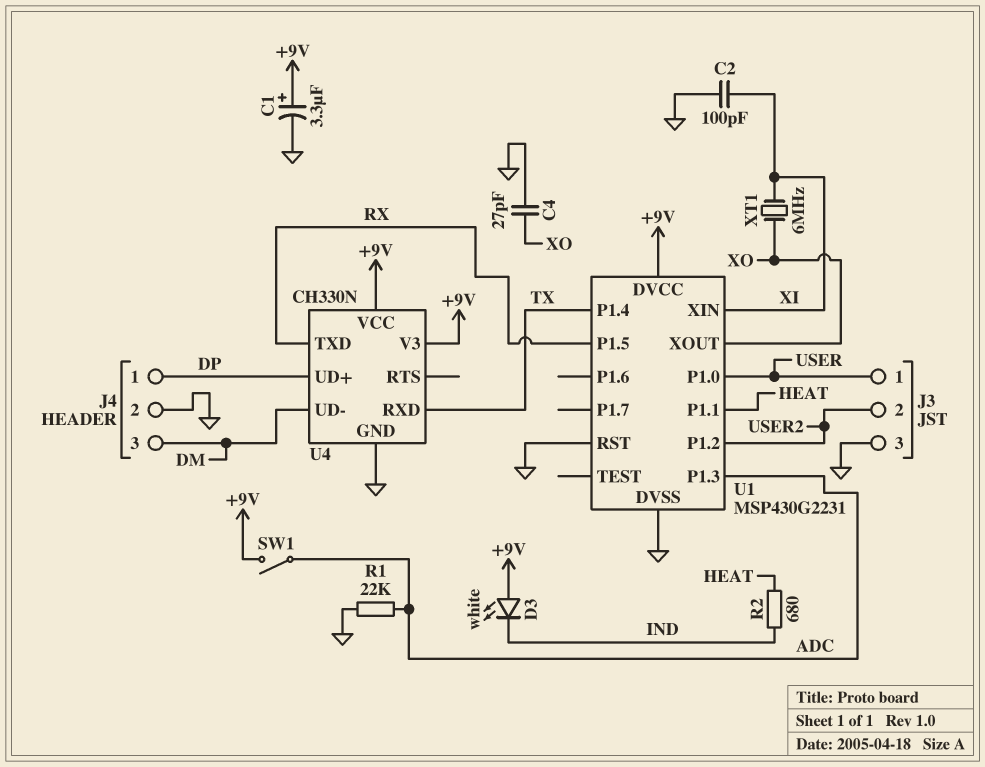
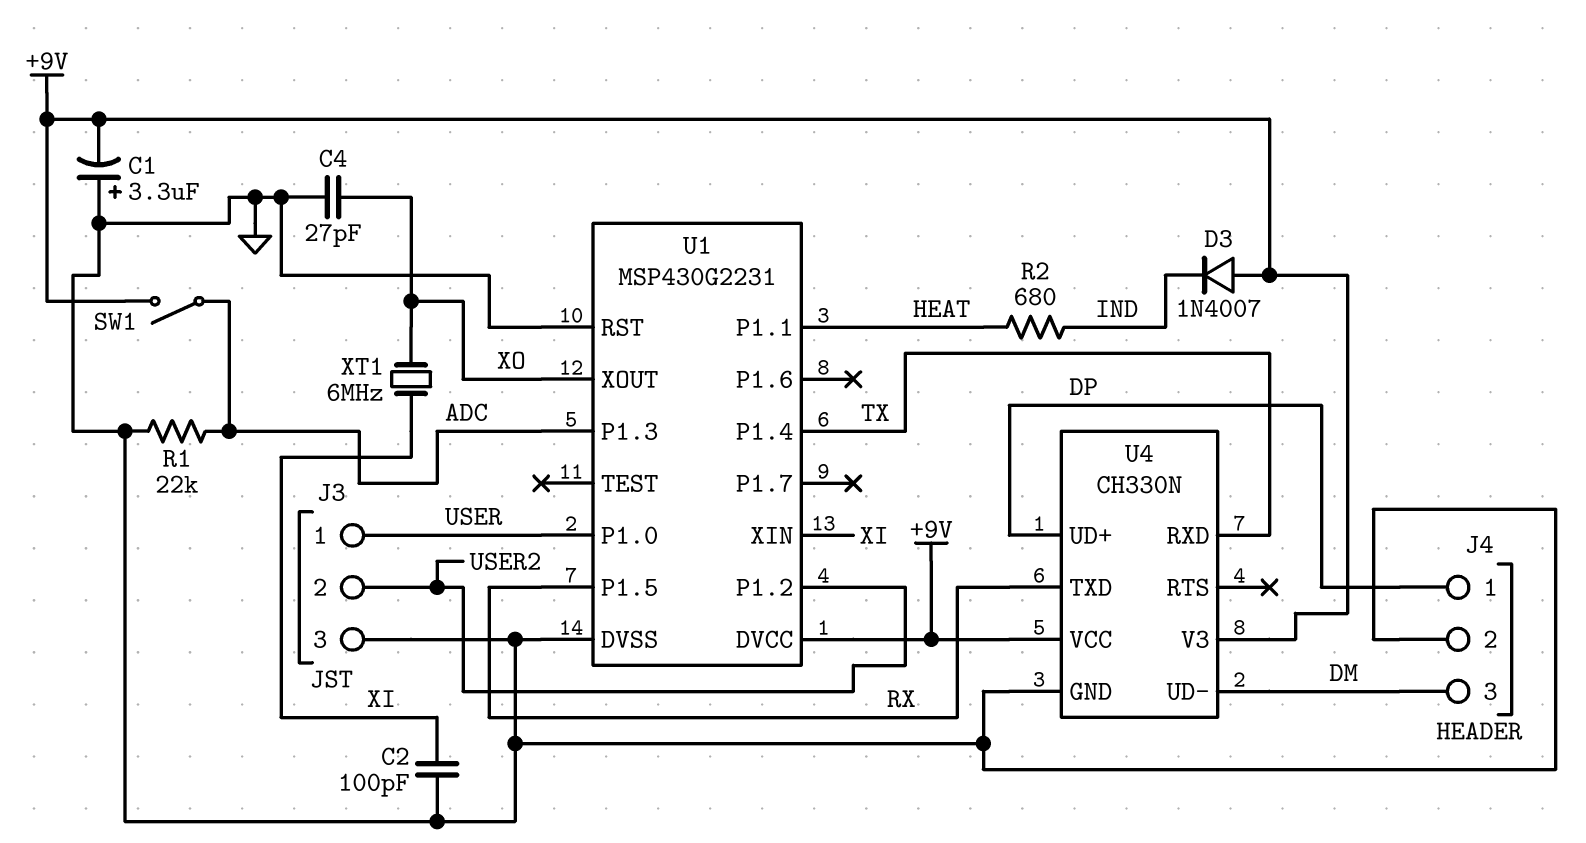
C1: 3.3uF (plus +9V, minus GND) -> 3.3uF (plus GND, minus +9V)
D3: LED white (A +9V, K IND) -> diode 1N4007 (A +9V, K IND)

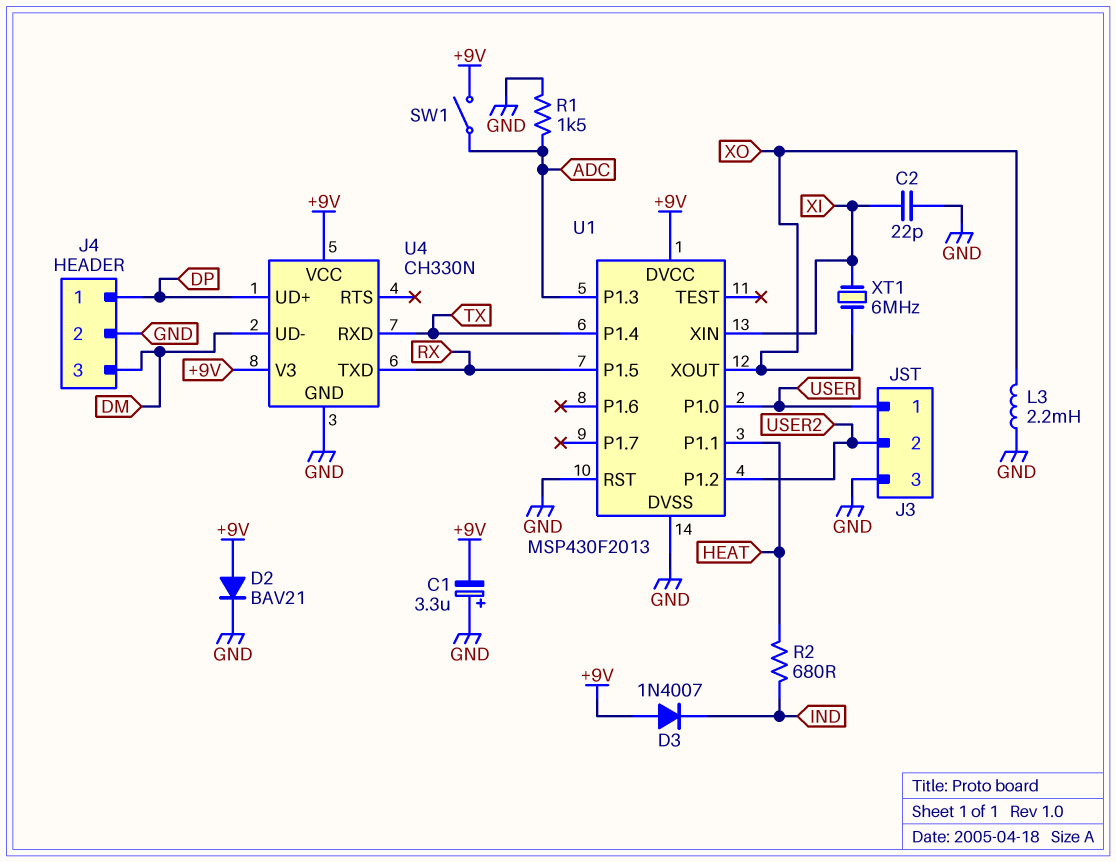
C2: 100pF (GND, XI) -> 22pF (GND, XI)
C4: 27pF (GND, XO) -> none
D2: none -> diode BAV21 (A +9V, K GND)
L3: none -> 2.2mH (GND, XO)
R1: 22k (ADC, GND) -> 1.5k (ADC, GND)
U1: MSP430G2231 -> MSP430F2013

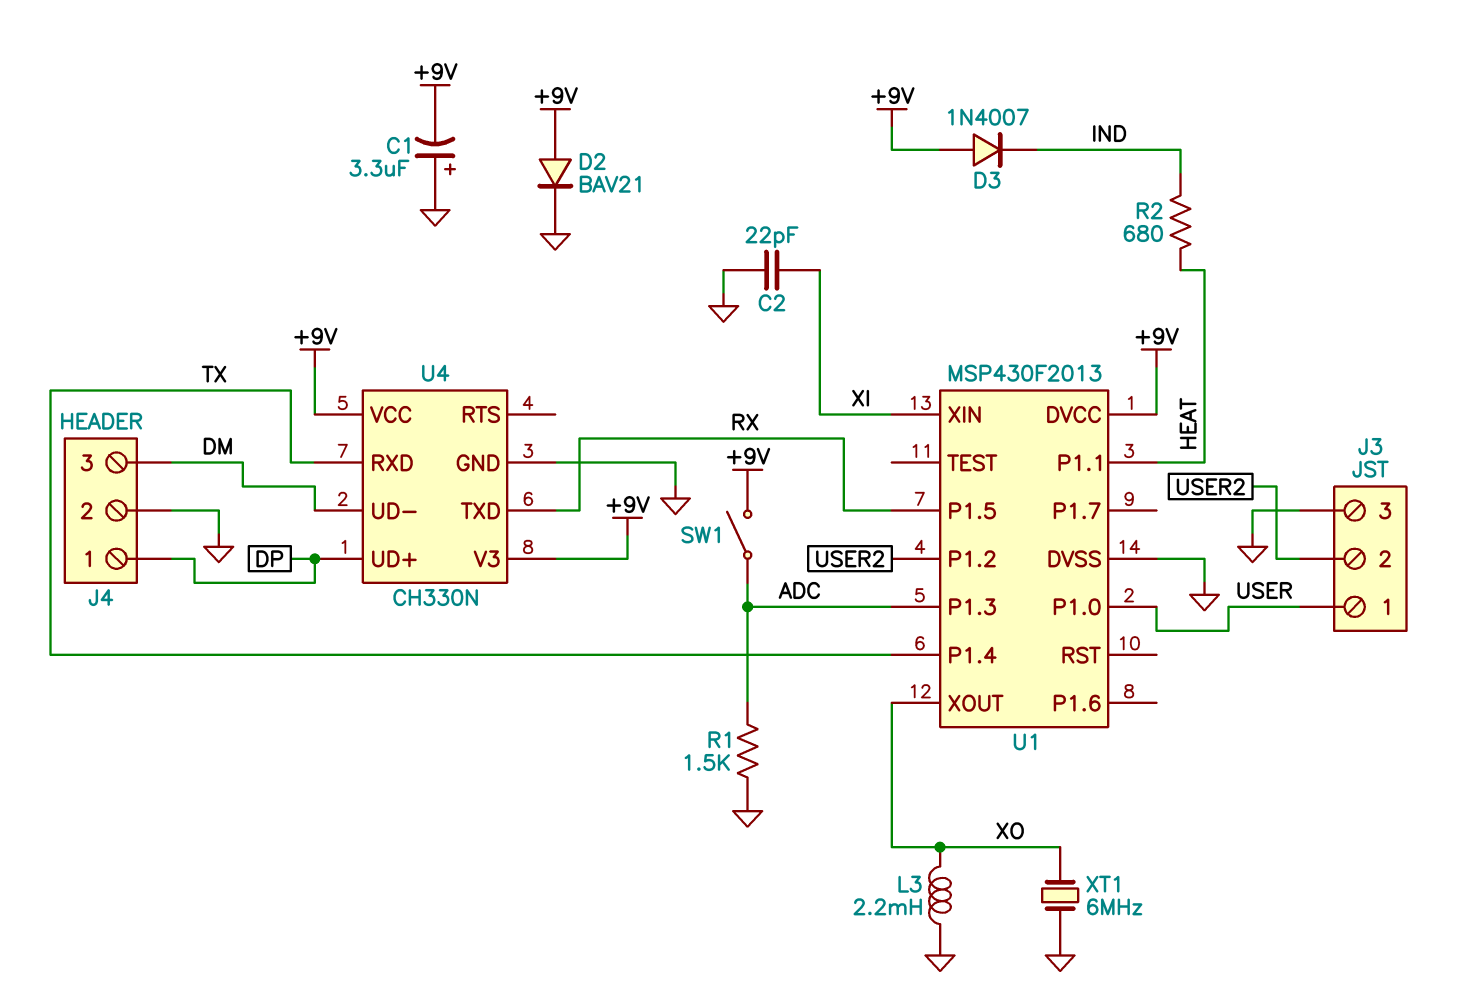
U1 pin RST: GND -> none
XT1: 6MHz (XI, XO) -> 6MHz (GND, XO)

